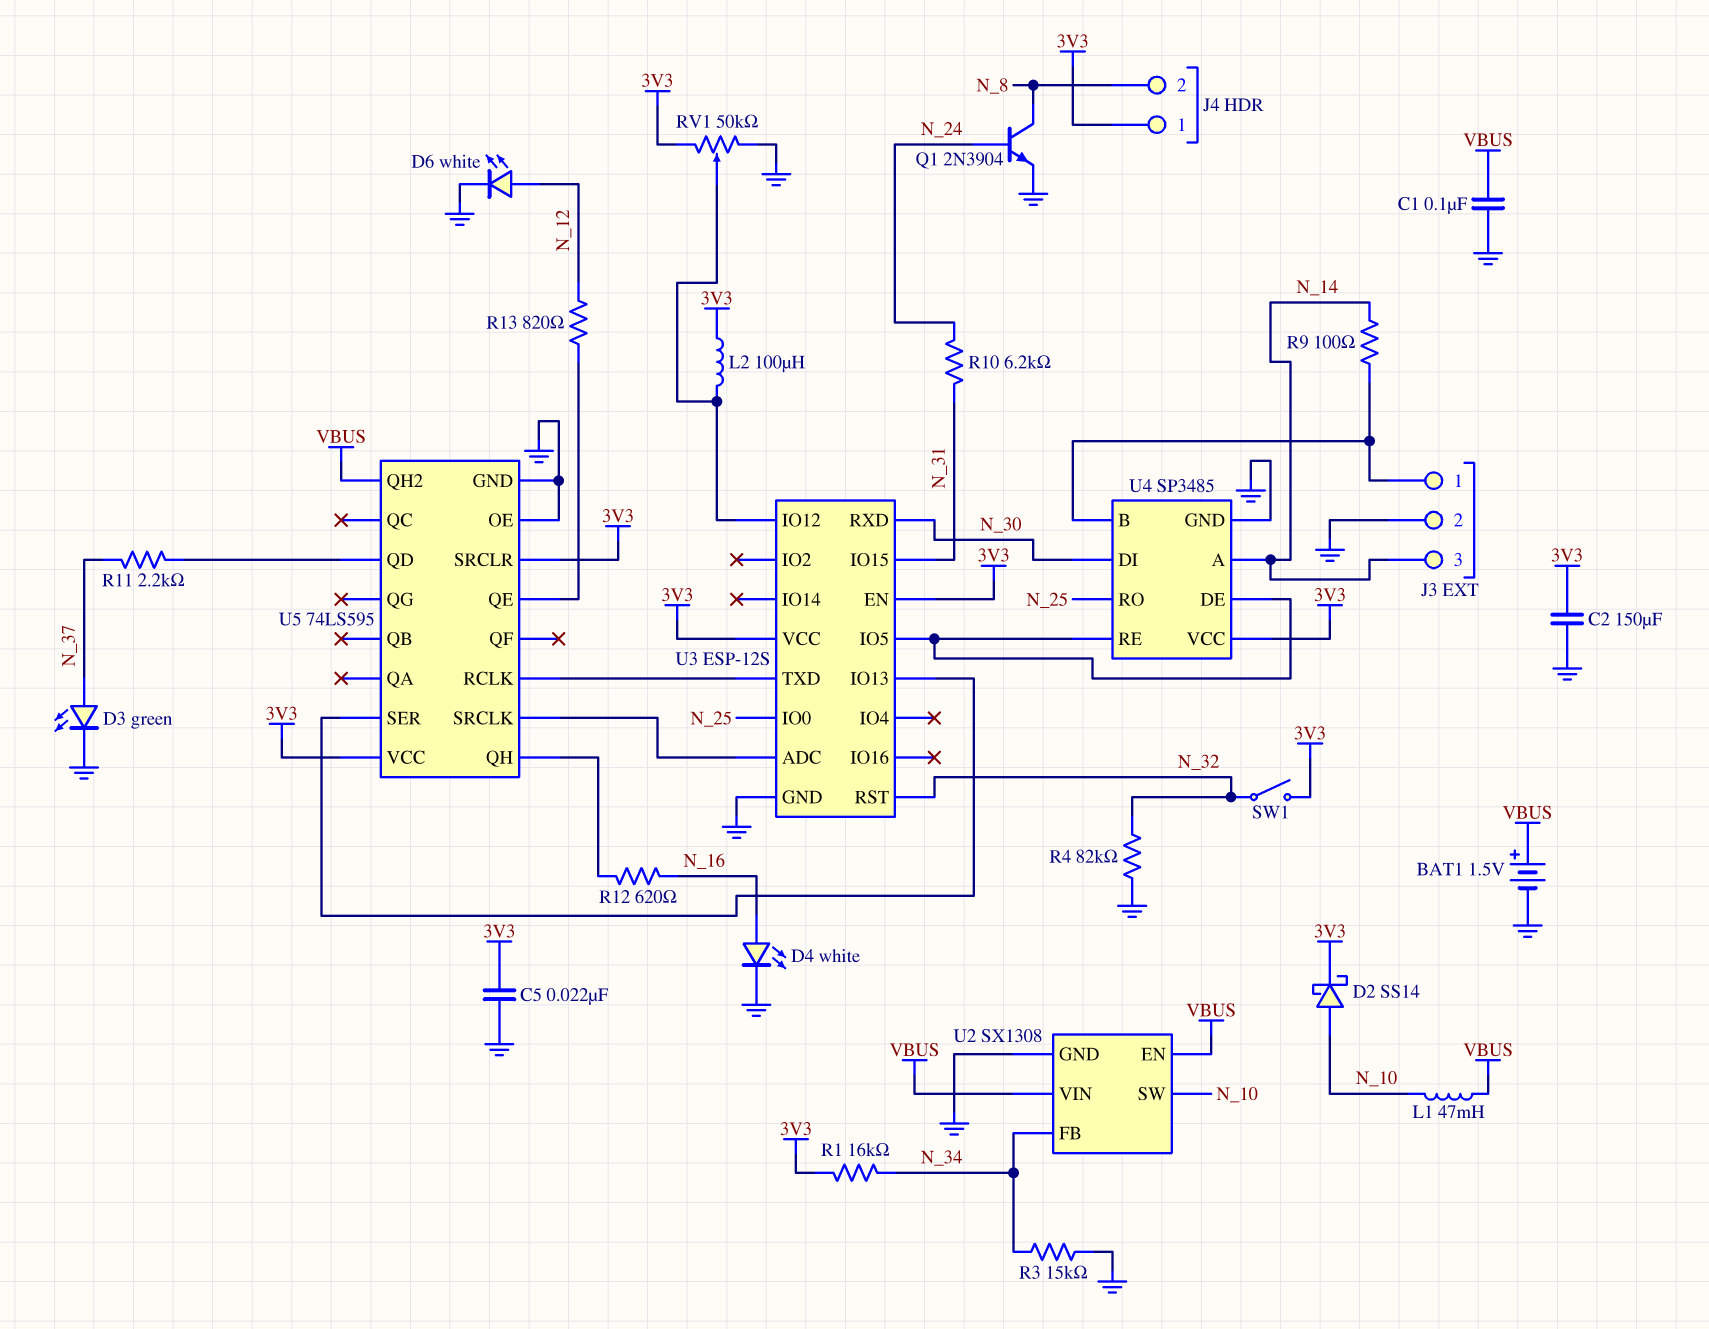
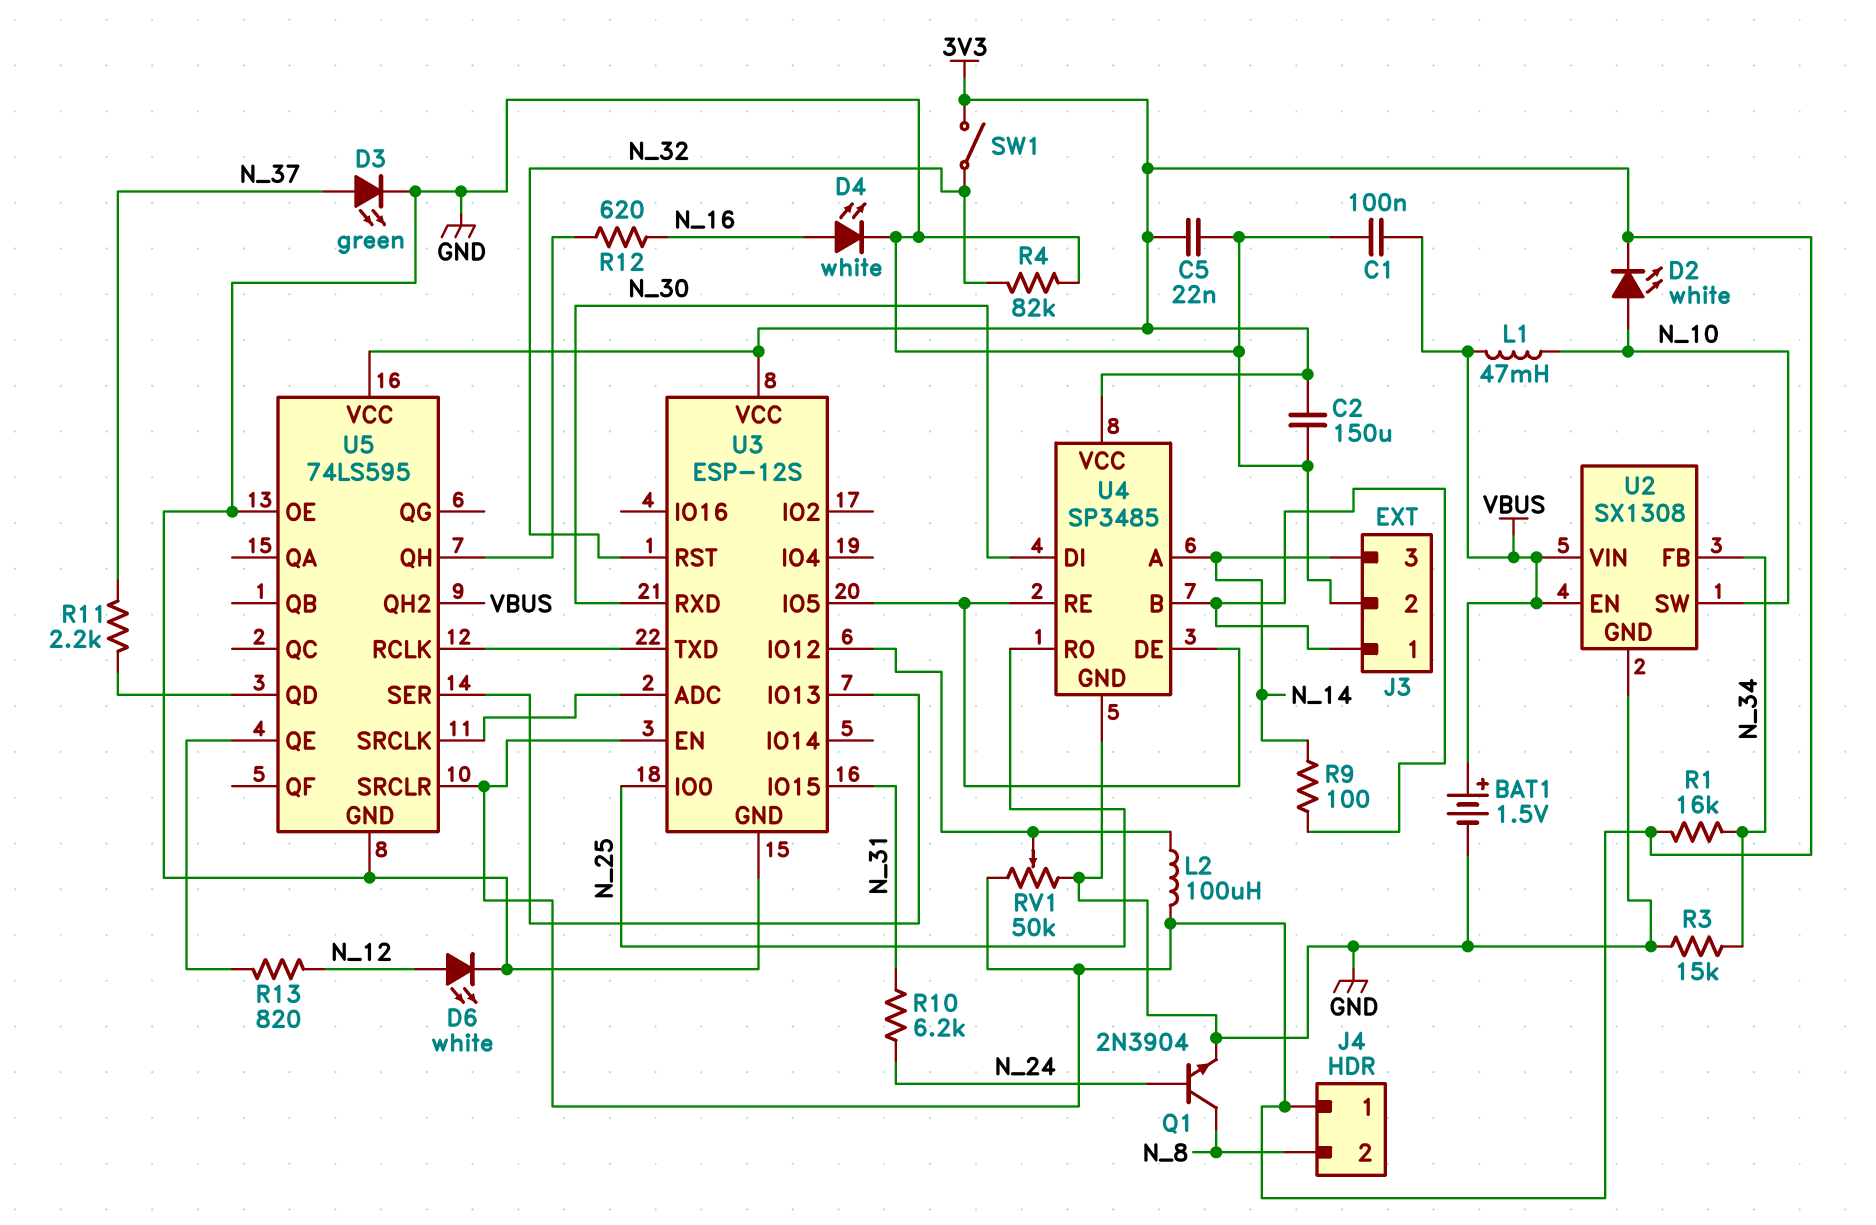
D2: schottky SS14 (A N_10, K 3V3) -> LED white (A N_10, K 3V3)

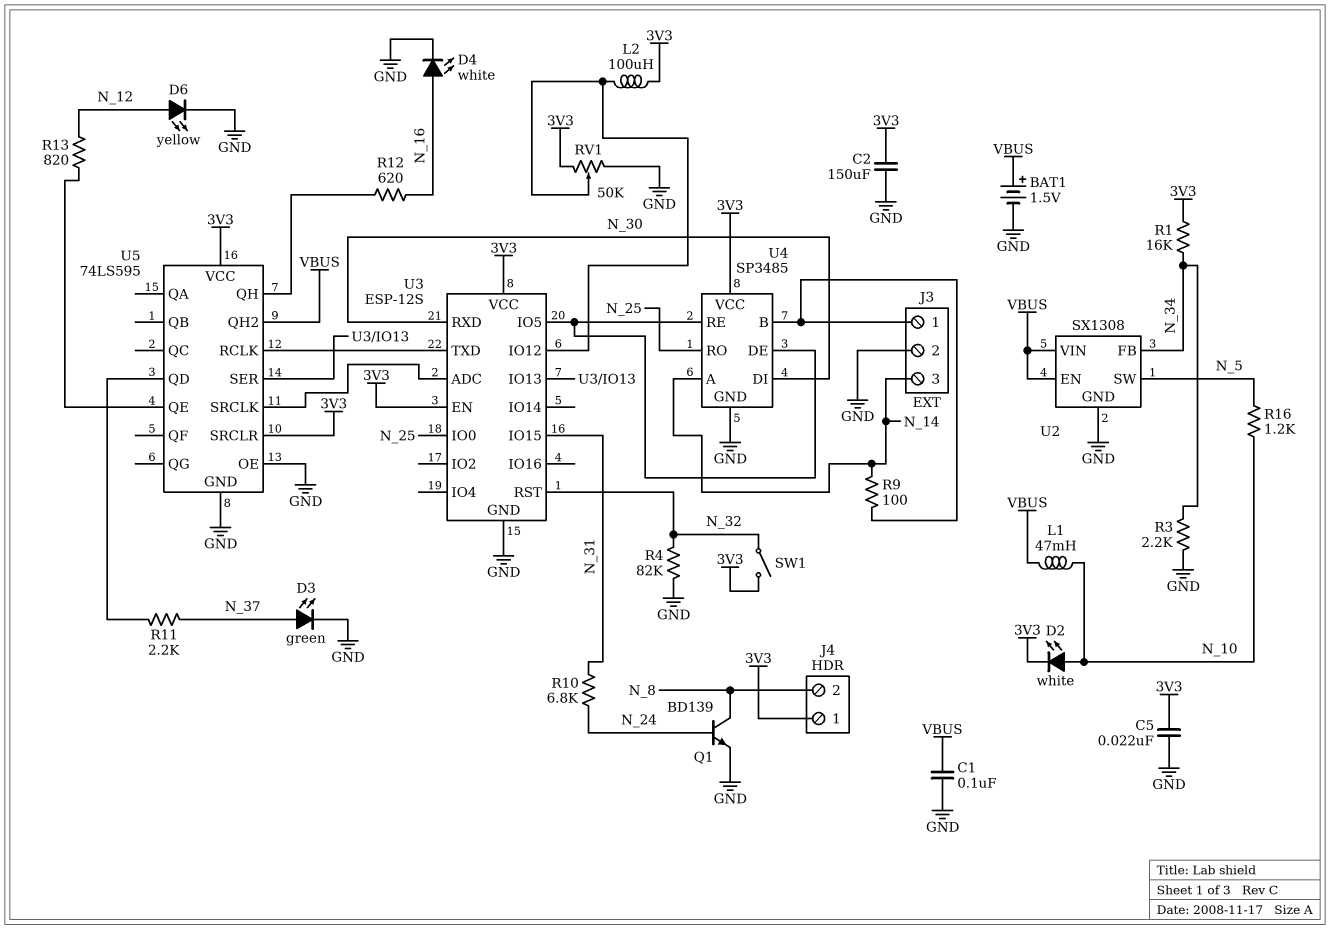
D6: LED white (A N_12, K GND) -> LED yellow (A N_12, K GND)
Q1: NPN 2N3904 (B N_24, C N_8, E GND) -> NPN BD139 (B N_24, C N_8, E GND)
R3: 15k (GND, N_34) -> 2.2k (GND, N_34)
R10: 6.2k (N_24, N_31) -> 6.8k (N_24, N_31)
R16: none -> 1.2k (N_5, N_10)
U2 pin SW: N_10 -> N_5

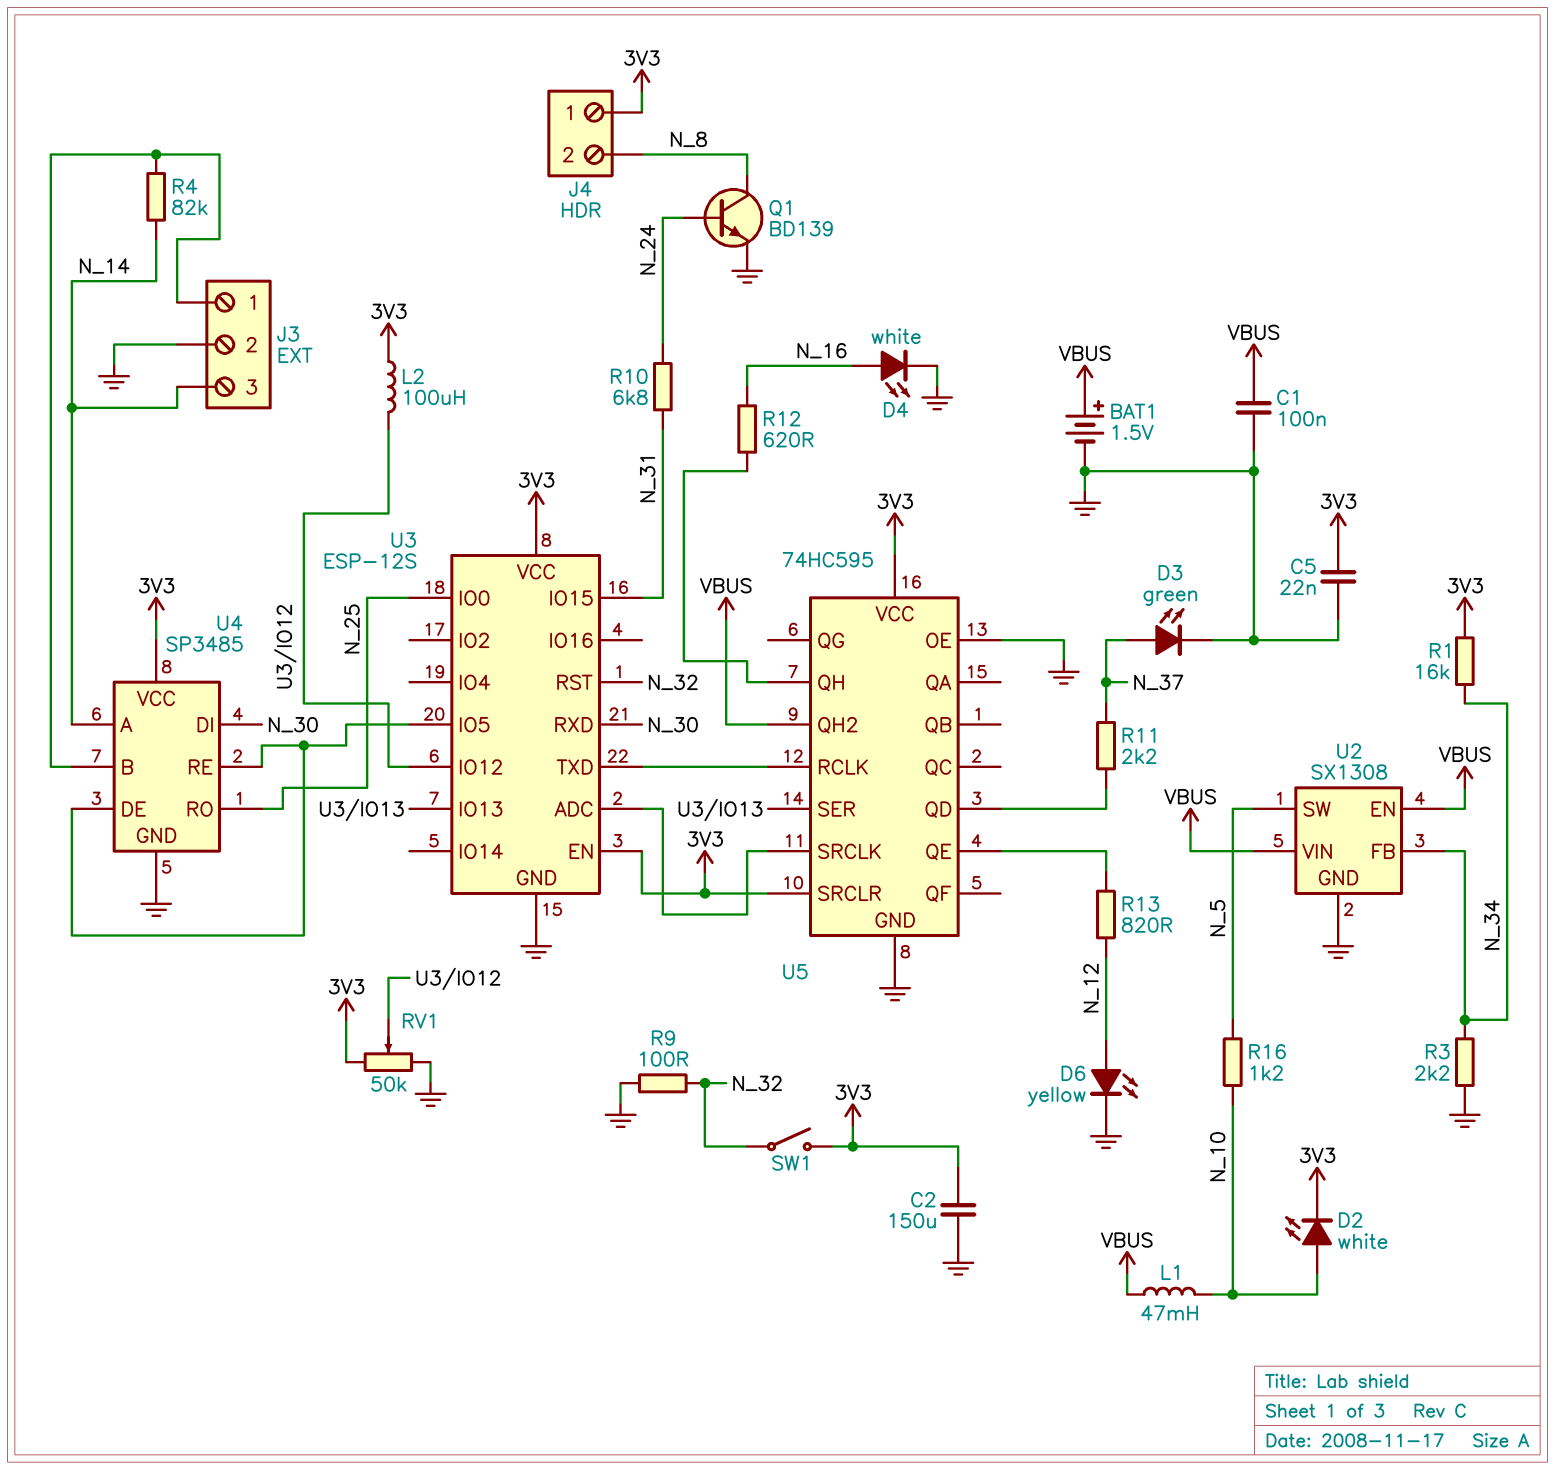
R4: 82k (GND, N_32) -> 82k (J3/1, N_14)
R9: 100 (J3/1, N_14) -> 100 (GND, N_32)
U5: 74LS595 -> 74HC595

